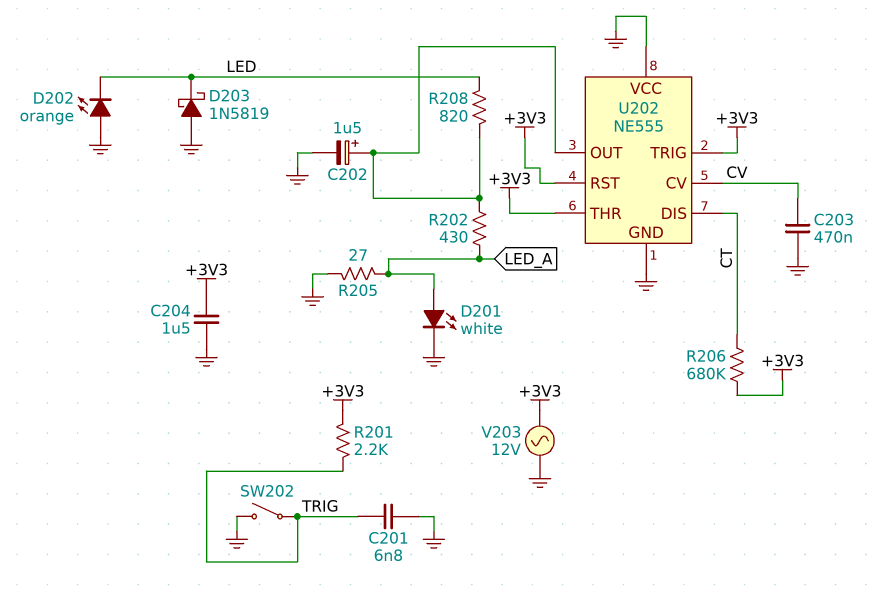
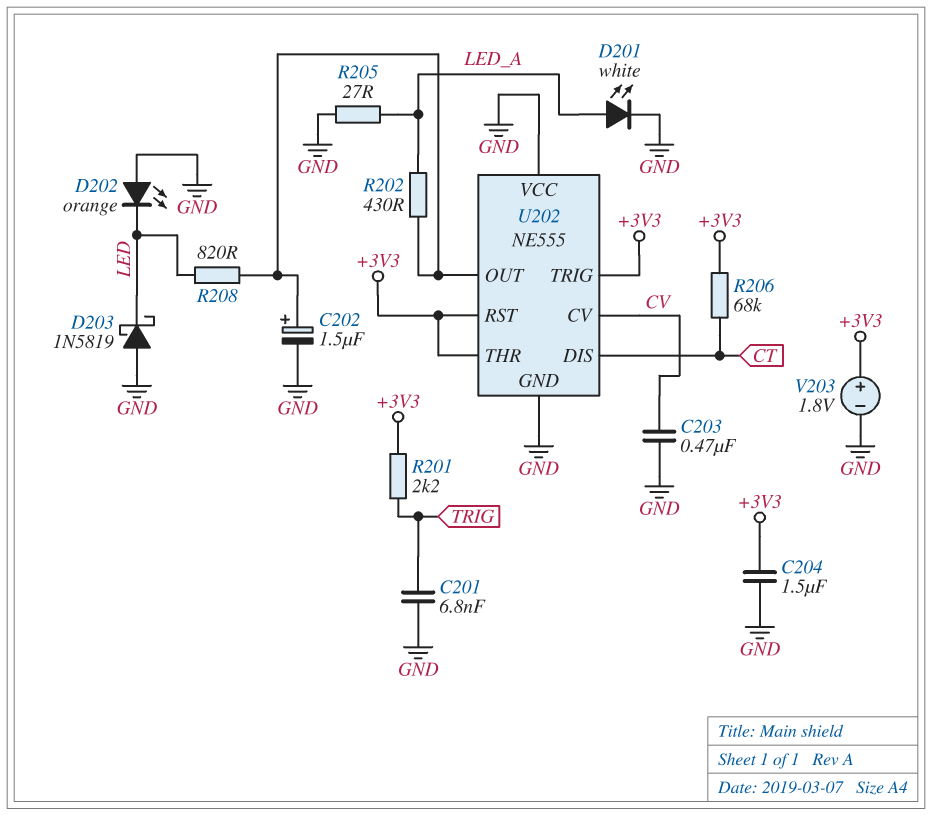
R206: 680k (+3V3, CT) -> 68k (+3V3, CT)
SW202: switch (GND, TRIG) -> none
V203: AC 12V (+3V3, GND) -> 1.8V (plus +3V3, minus GND)

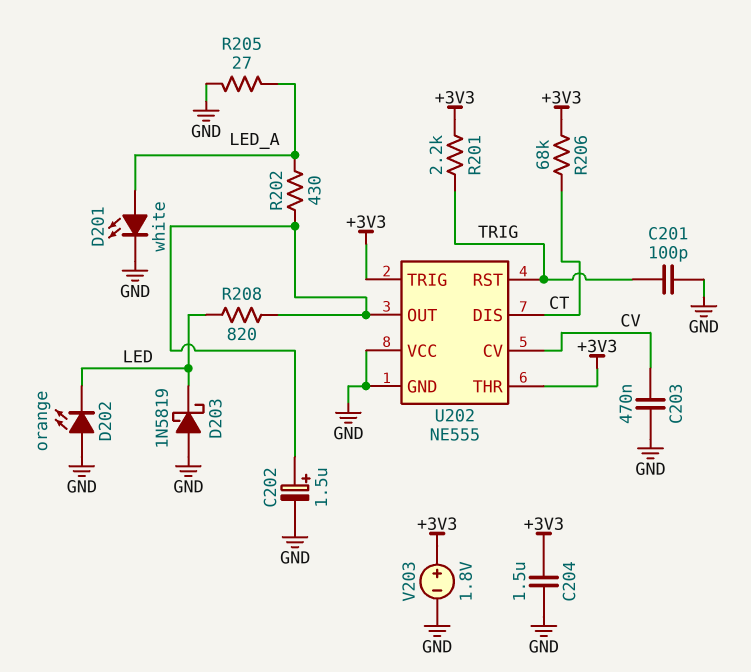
C201: 6.8nF (GND, TRIG) -> 100pF (GND, TRIG)
U202 pin RST: +3V3 -> TRIG

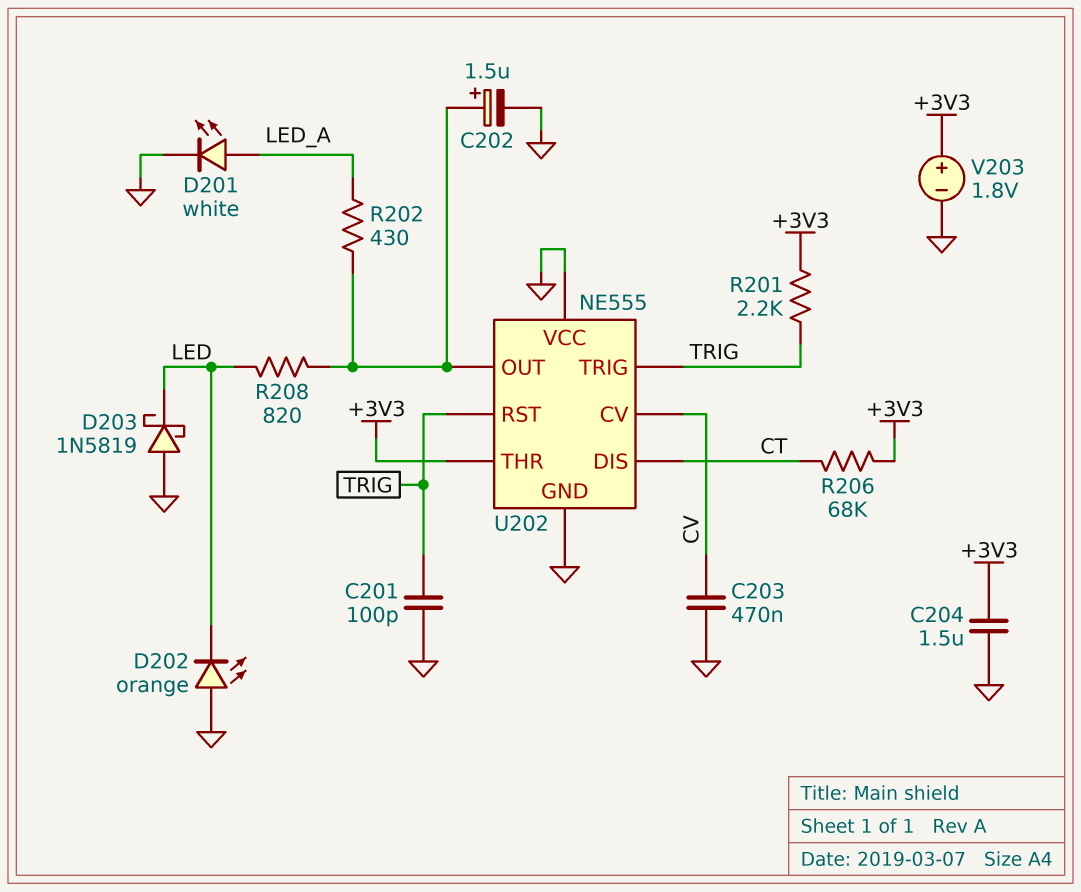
R205: 27 (GND, LED_A) -> none
U202 pin TRIG: +3V3 -> TRIG

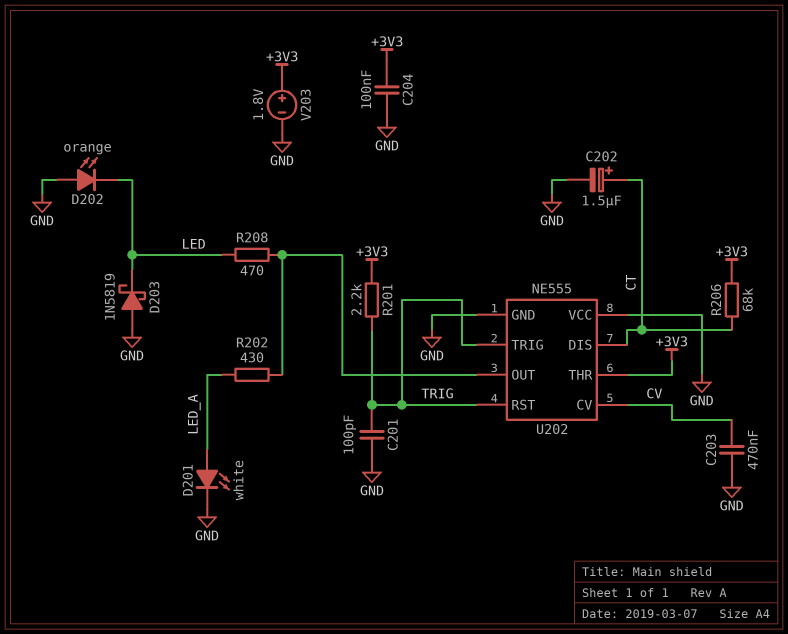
C202: 1.5uF (plus U202/OUT, minus GND) -> 1.5uF (plus CT, minus GND)
C204: 1.5uF (+3V3, GND) -> 100nF (+3V3, GND)
R208: 820 (LED, U202/OUT) -> 470 (LED, U202/OUT)

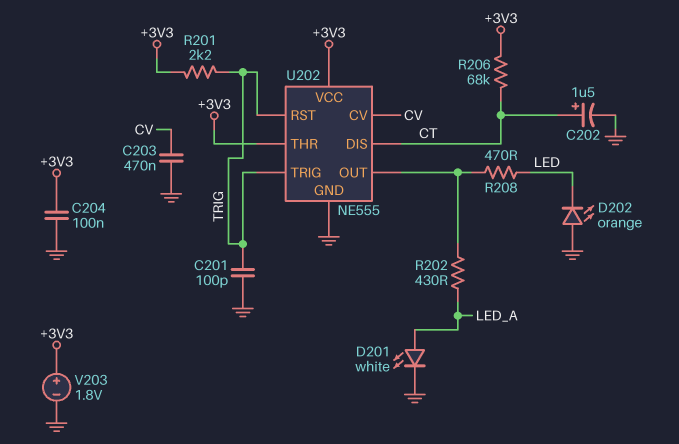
D203: schottky 1N5819 (A GND, K LED) -> none
U202 pin VCC: GND -> +3V3

